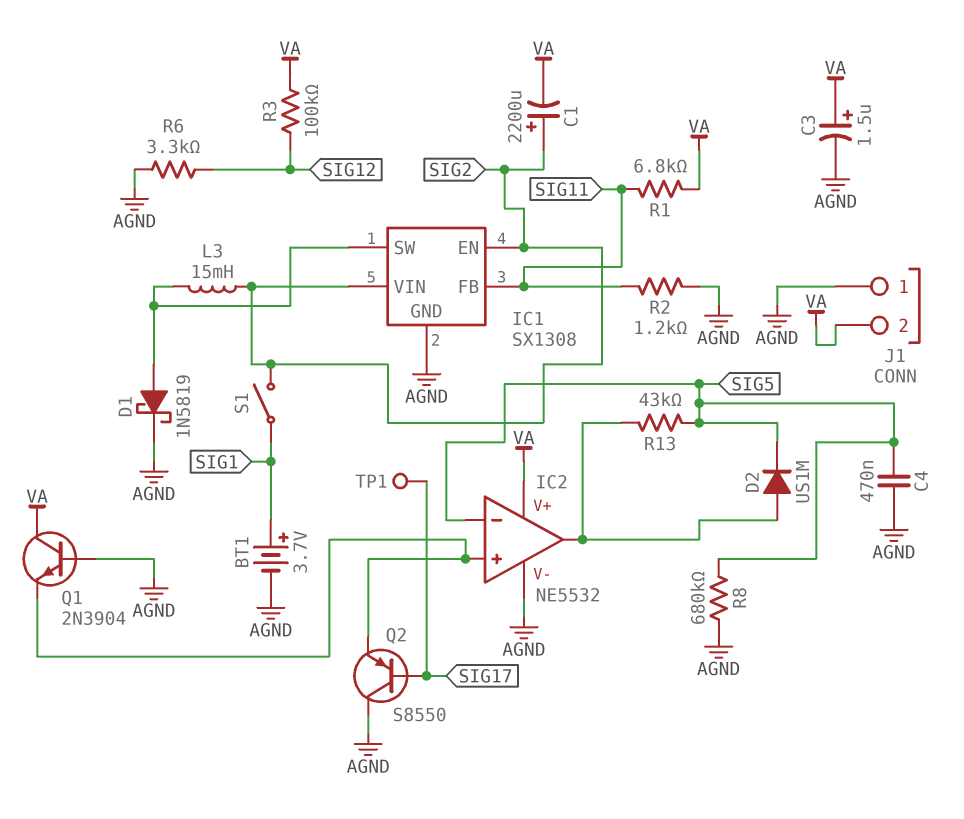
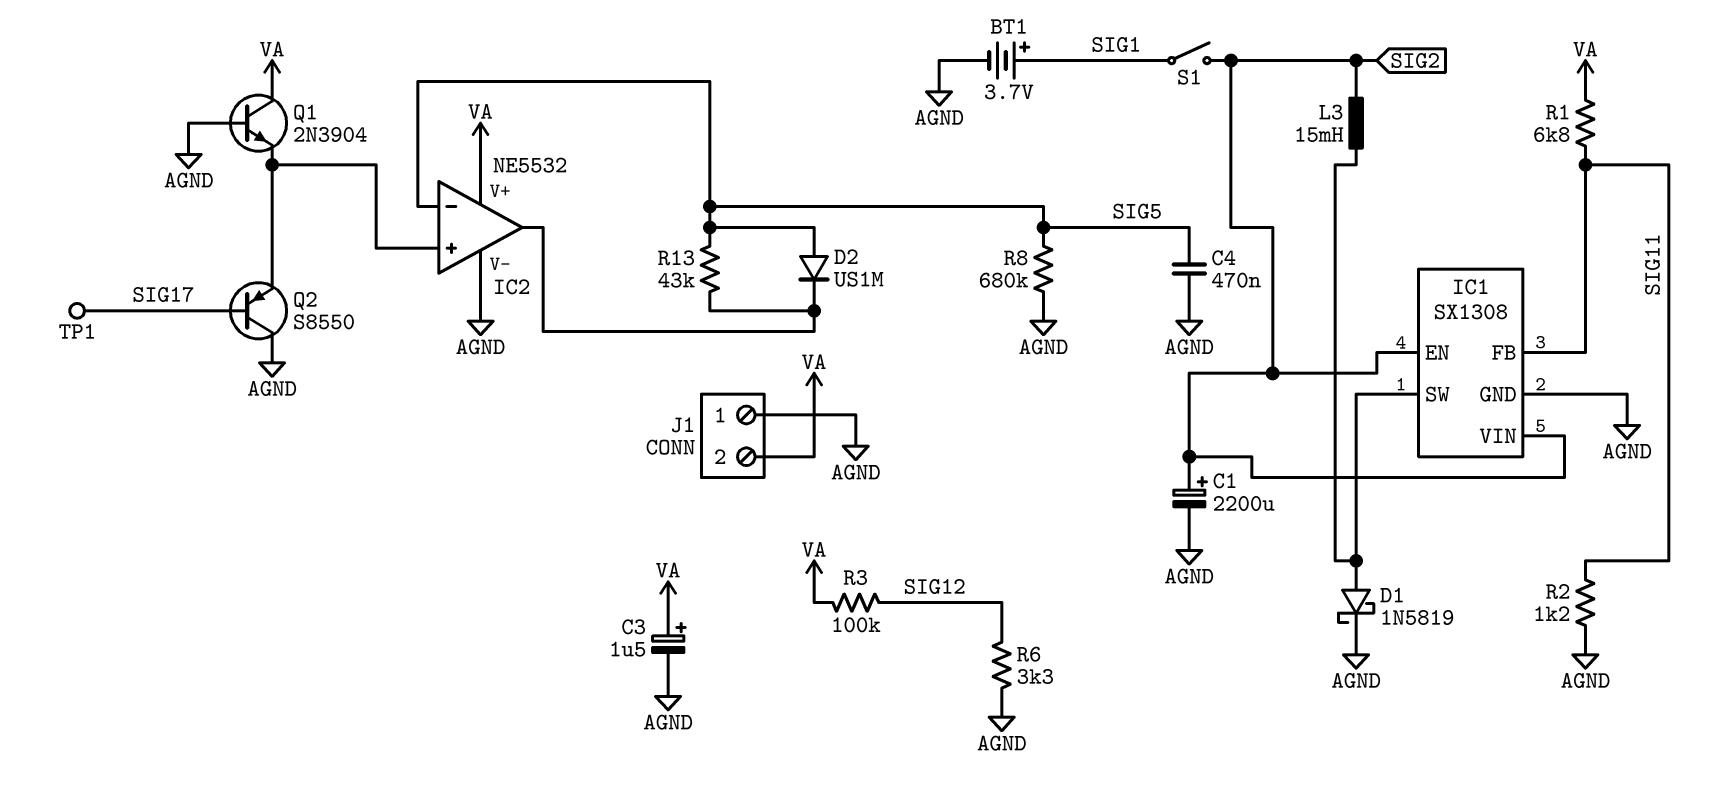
C1: 2200uF (plus SIG2, minus VA) -> 2200uF (plus SIG2, minus AGND)
D2: diode US1M (A IC2/out, K SIG5) -> diode US1M (A SIG5, K IC2/out)

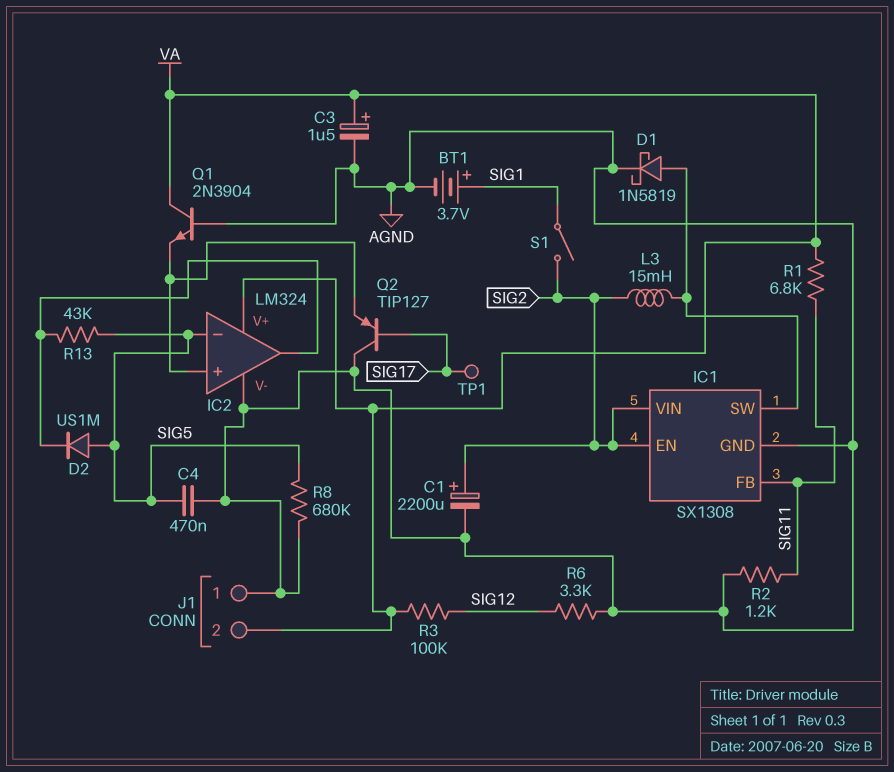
IC2: NE5532 -> LM324
Q2: PNP S8550 (B SIG17, C AGND, E IC2/in+) -> PNP TIP127 (B SIG17, C AGND, E IC2/in+)

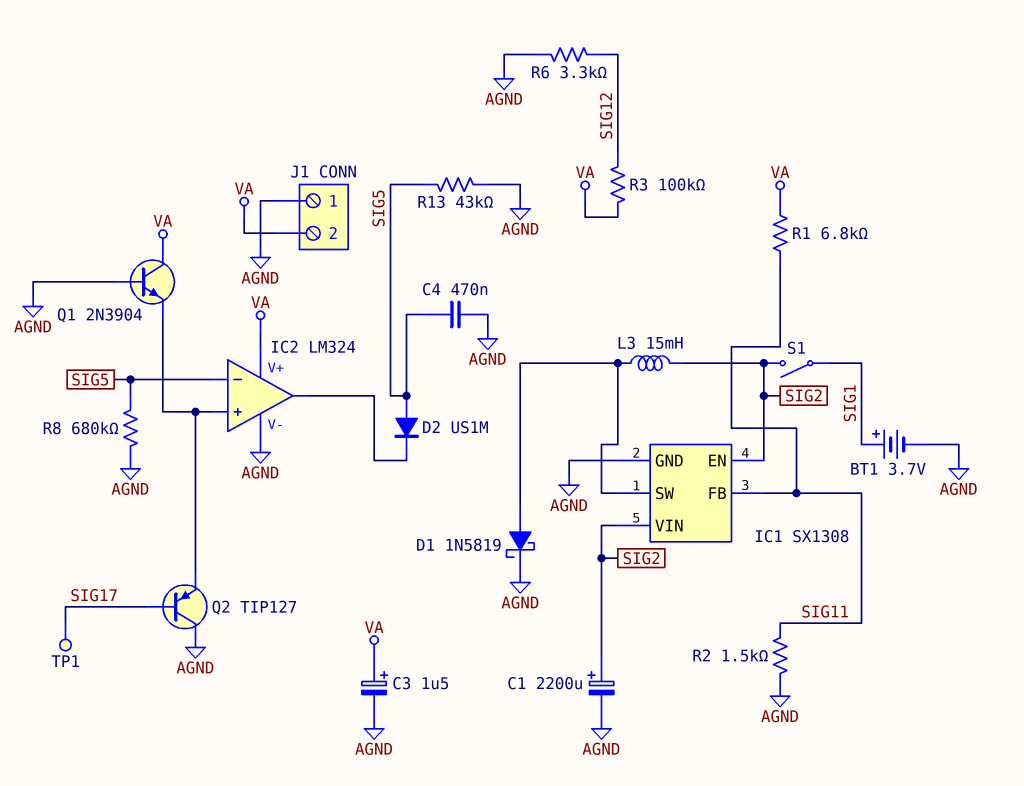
R2: 1.2k (AGND, SIG11) -> 1.5k (AGND, SIG11)
R13: 43k (IC2/out, SIG5) -> 43k (AGND, SIG5)

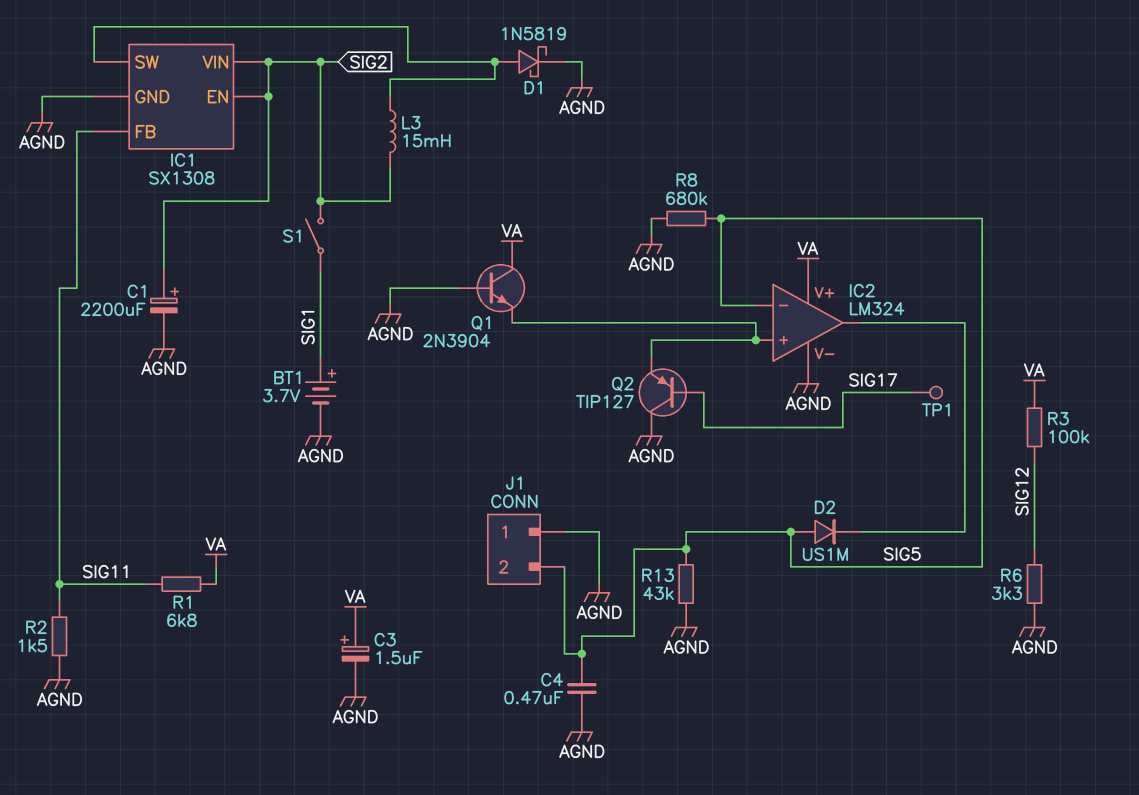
J1 pin 2: VA -> SIG5

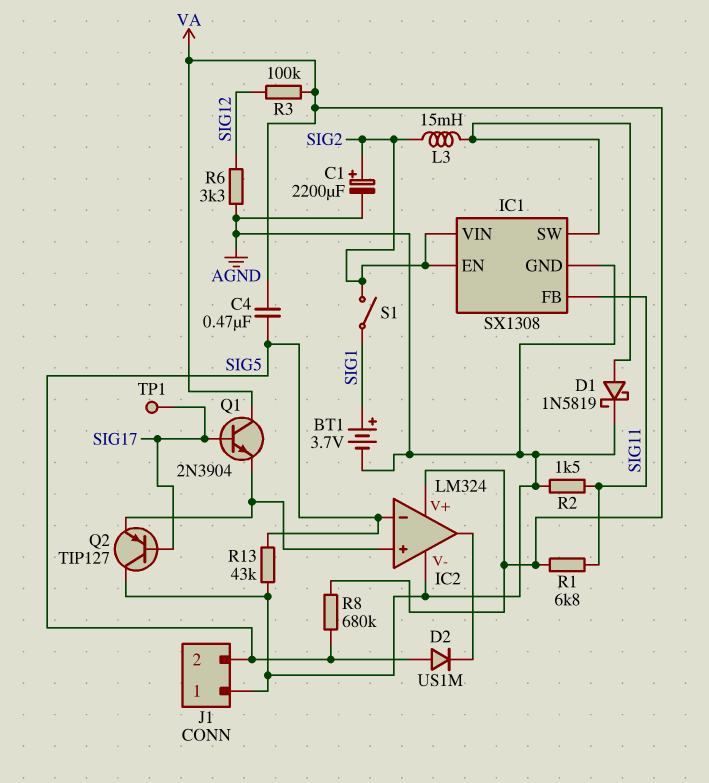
C3: 1.5uF (plus VA, minus AGND) -> none
C4: 470nF (AGND, SIG5) -> 470nF (SIG5, VA)
Q1: NPN 2N3904 (B AGND, C VA, E IC2/in+) -> NPN 2N3904 (B SIG17, C VA, E IC2/in+)
R8: 680k (AGND, SIG5) -> 680k (SIG5, VA)

